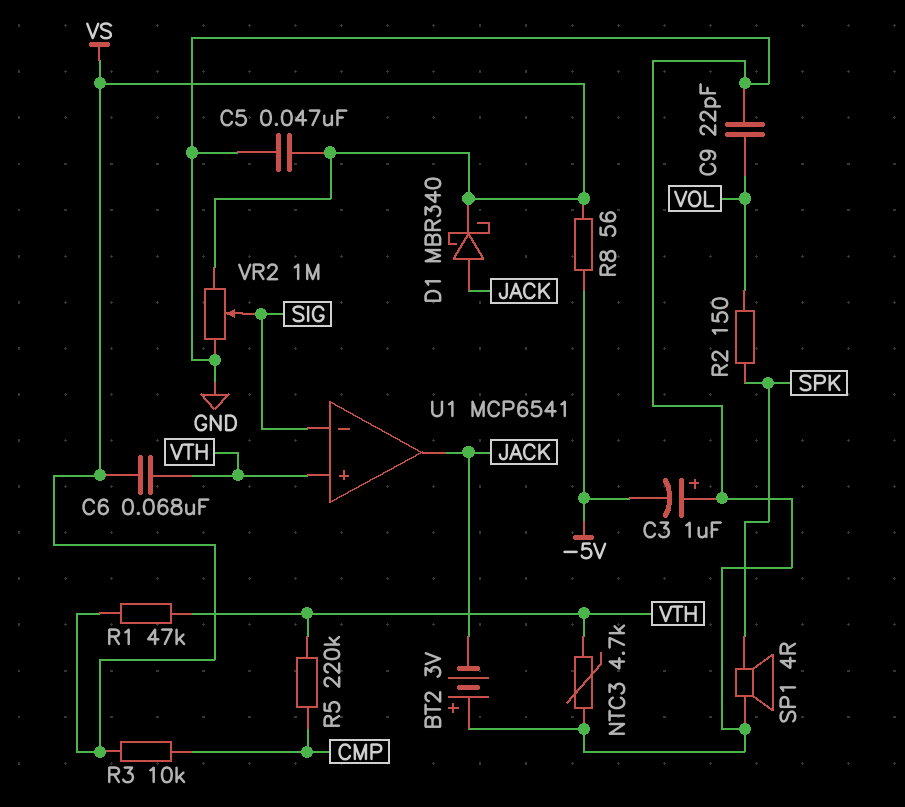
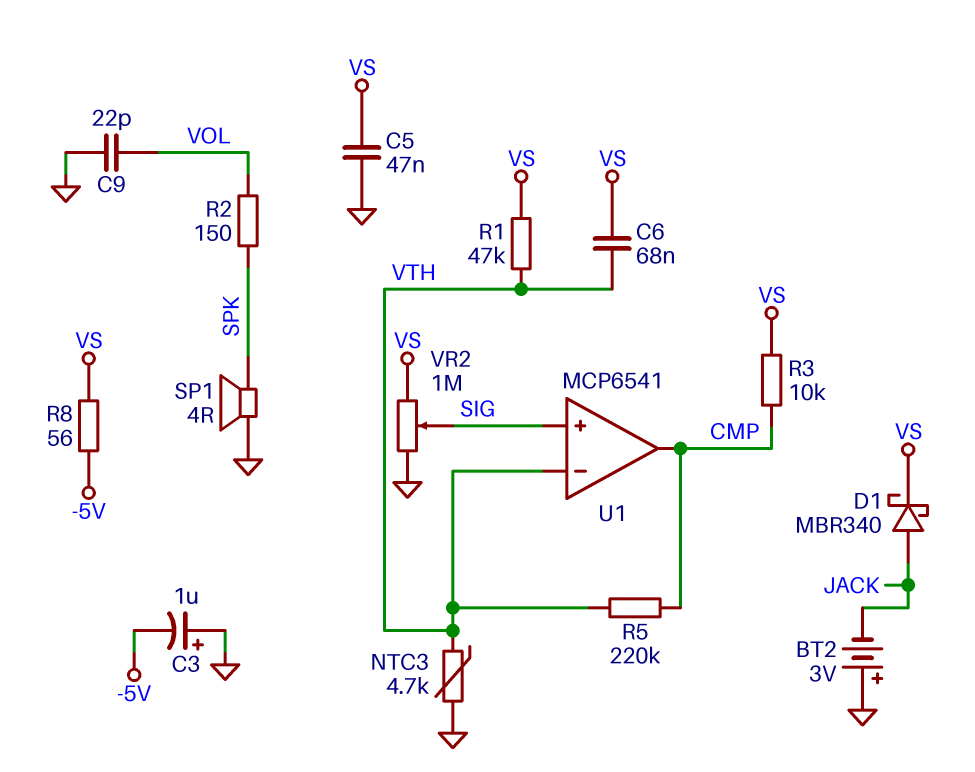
U1 pin in+: VTH -> SIG
U1 pin in-: SIG -> VTH
U1 pin out: JACK -> CMP

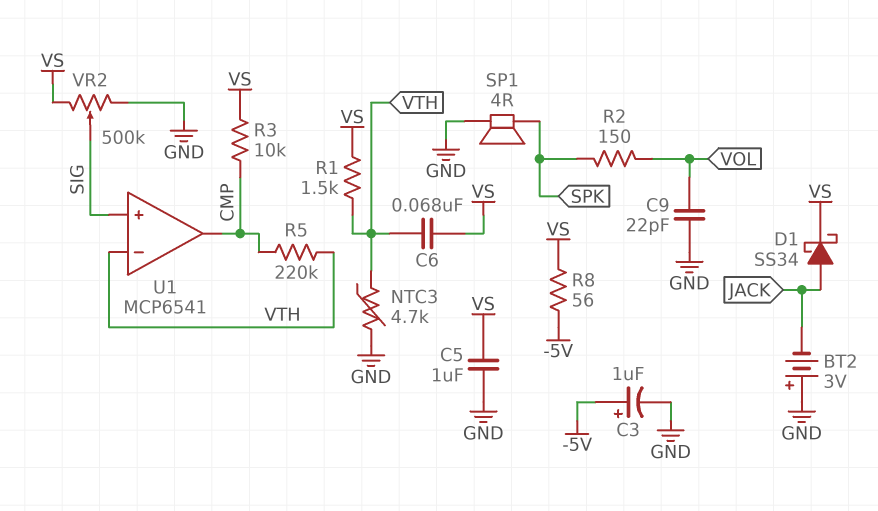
C3: 1uF (plus GND, minus -5V) -> 1uF (plus -5V, minus GND)
C5: 47nF (GND, VS) -> 1uF (GND, VS)
D1: schottky MBR340 (A JACK, K VS) -> schottky SS34 (A JACK, K VS)
R1: 47k (VS, VTH) -> 1.5k (VS, VTH)
VR2: 1M (GND, VS, wiper SIG) -> 500k (GND, VS, wiper SIG)

